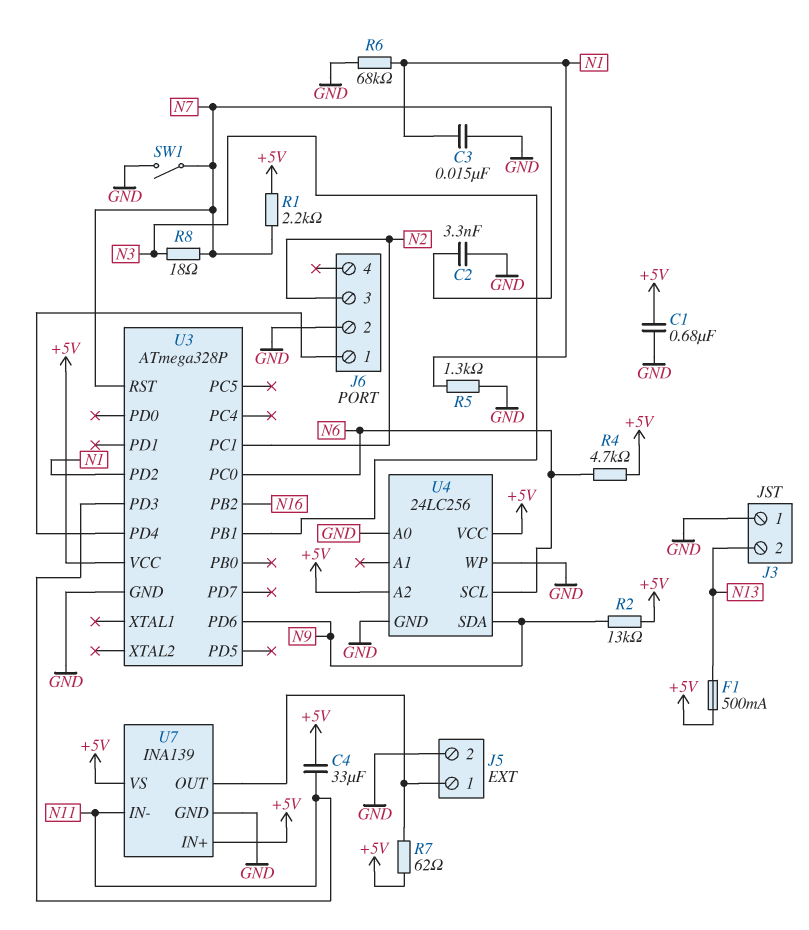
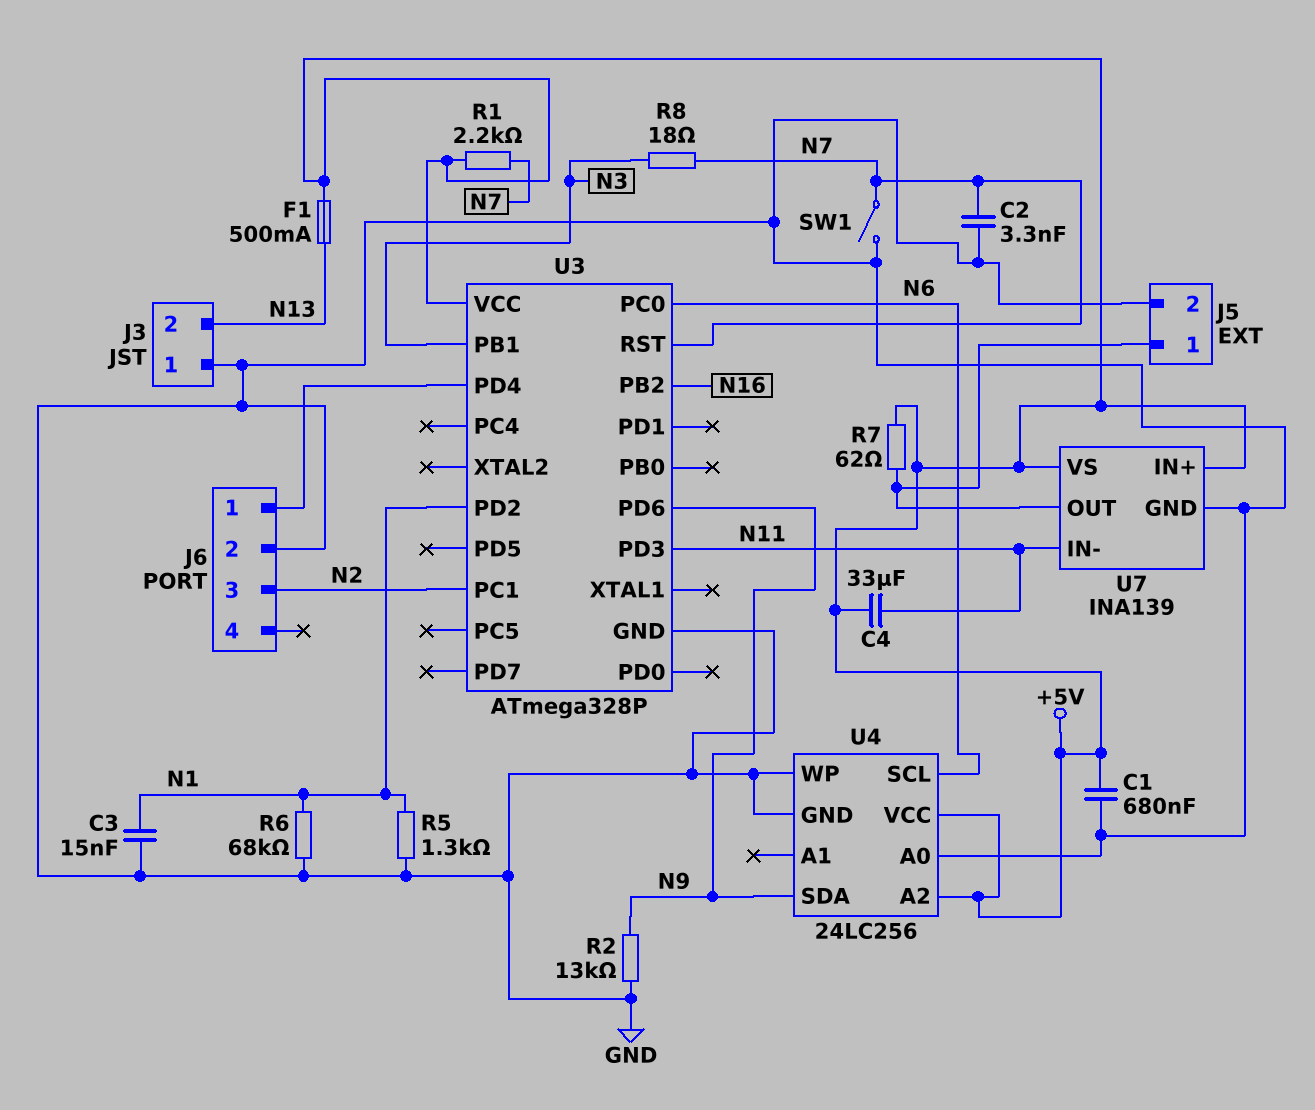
R2: 13k (+5V, N9) -> 13k (GND, N9)
R4: 4.7k (+5V, N6) -> none

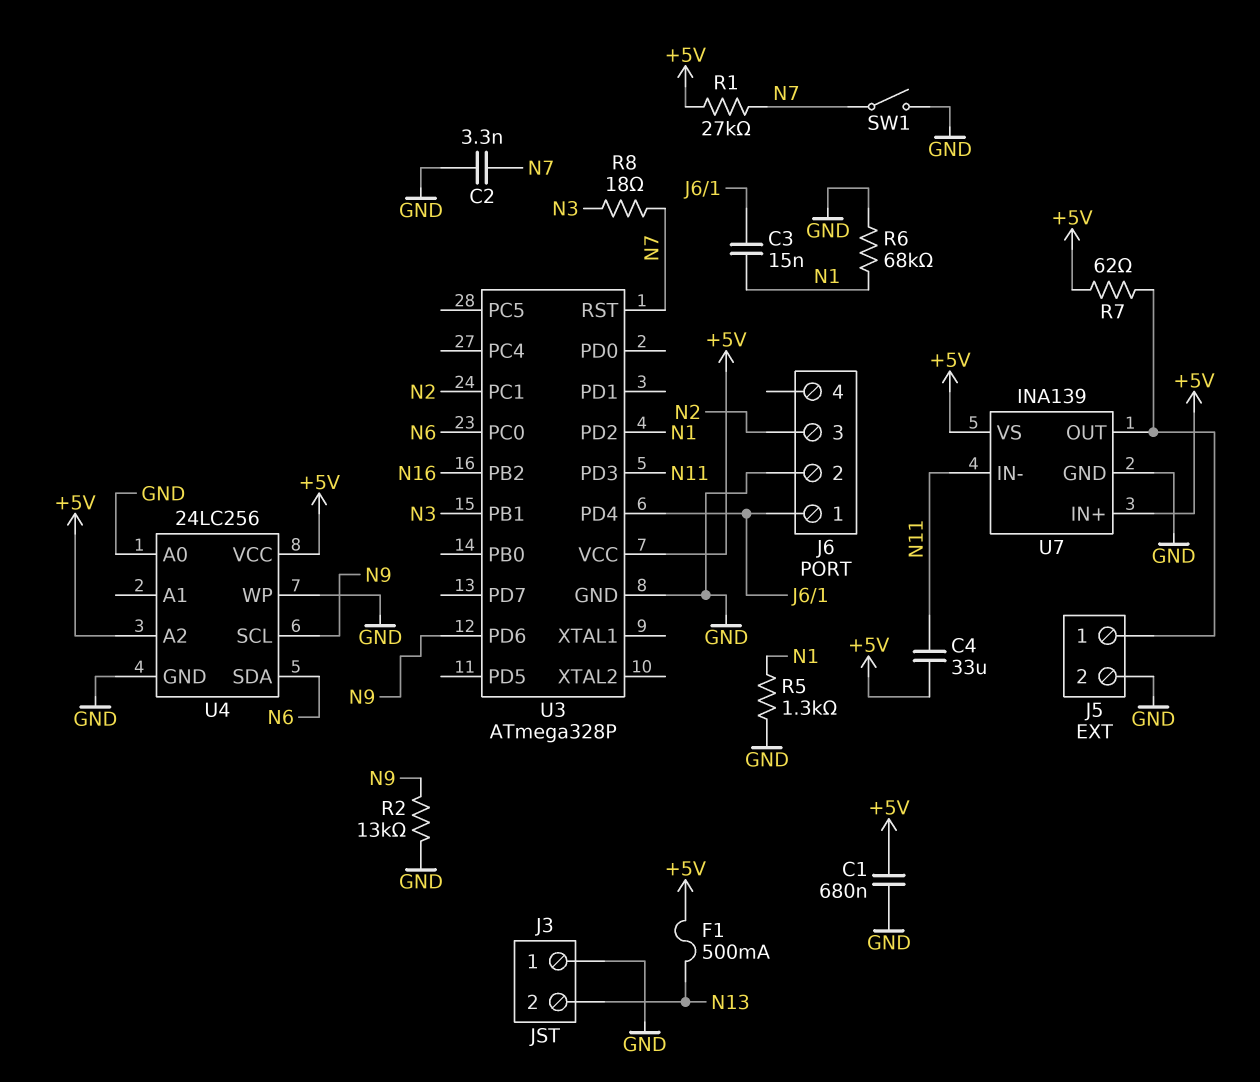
C3: 15nF (GND, N1) -> 15nF (J6/1, N1)
R1: 2.2k (+5V, N7) -> 27k (+5V, N7)
U4 pin SCL: N6 -> N9
U4 pin SDA: N9 -> N6

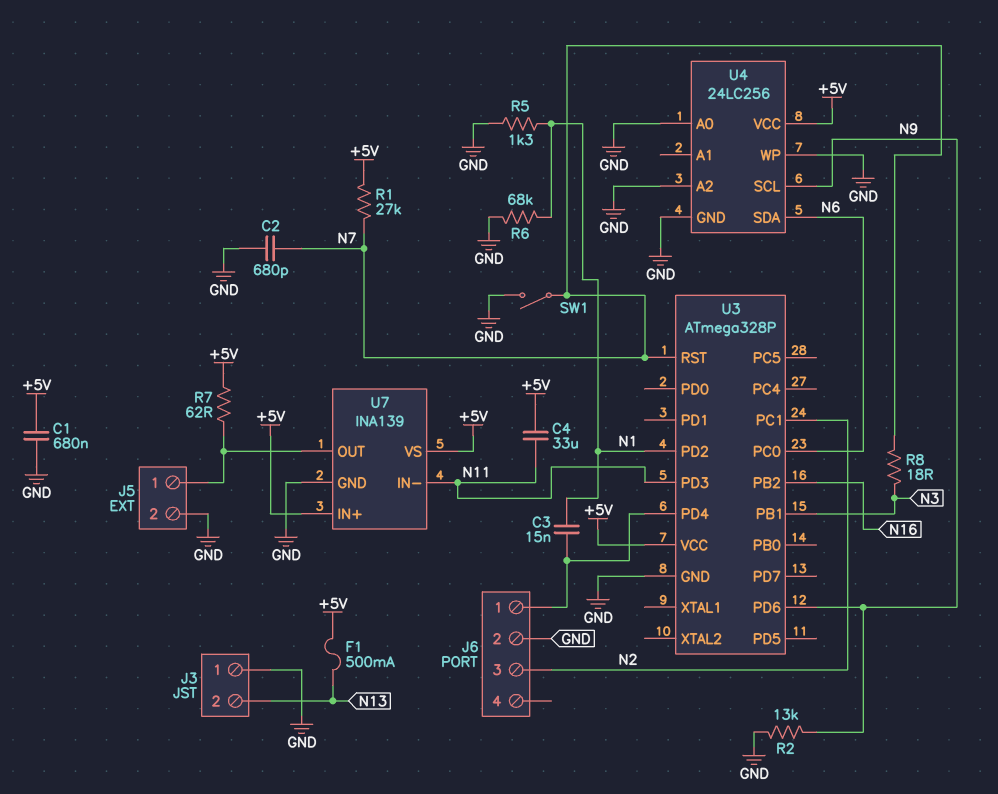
C2: 3.3nF (GND, N7) -> 680pF (GND, N7)
U4 pin A2: +5V -> GND

